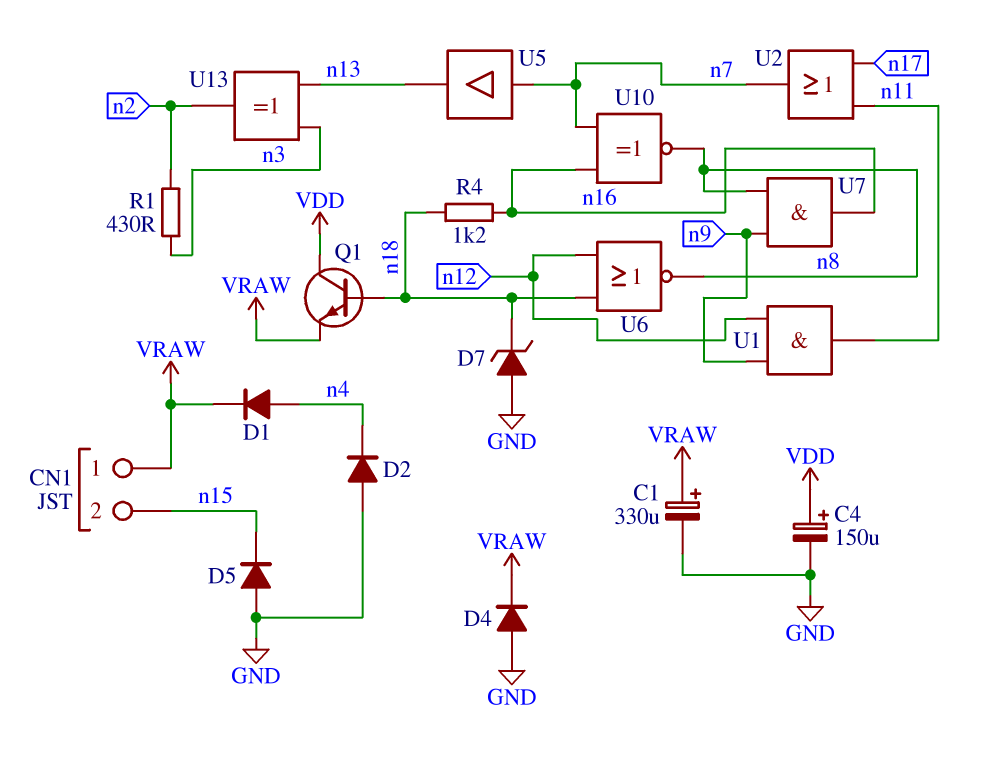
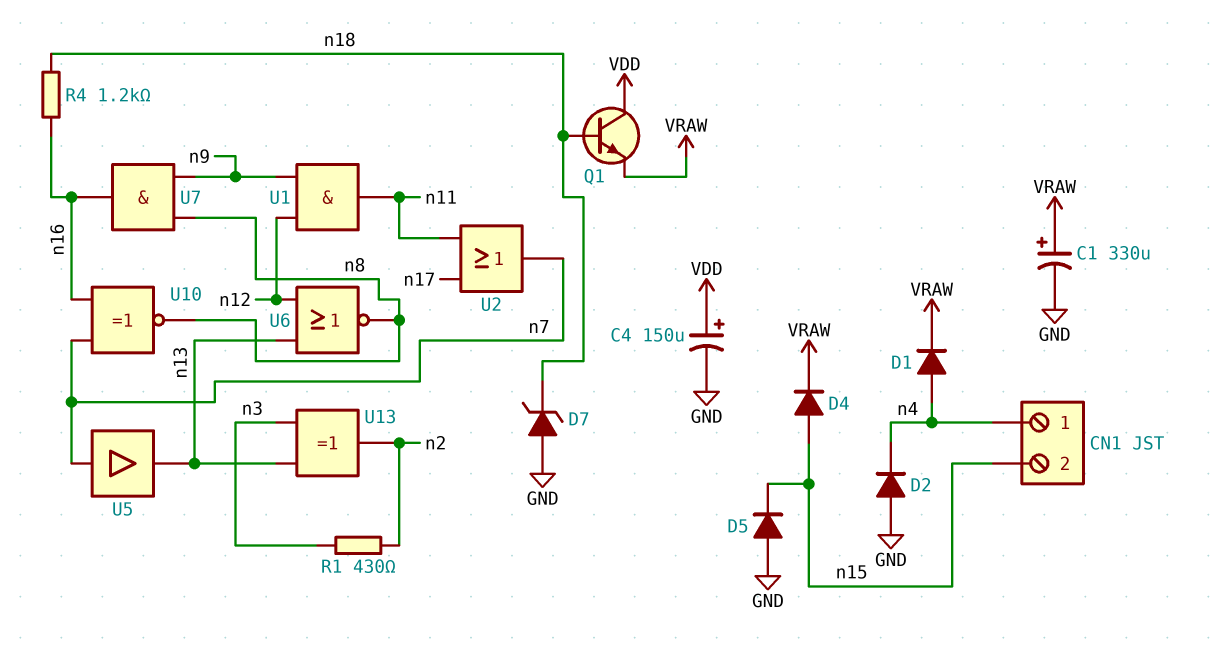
CN1 pin 1: VRAW -> n4
D4: diode (A GND, K VRAW) -> diode (A n15, K VRAW)
U6: NOR (in n12, in n18, out n8) -> NOR (in n12, in n13, out n8)

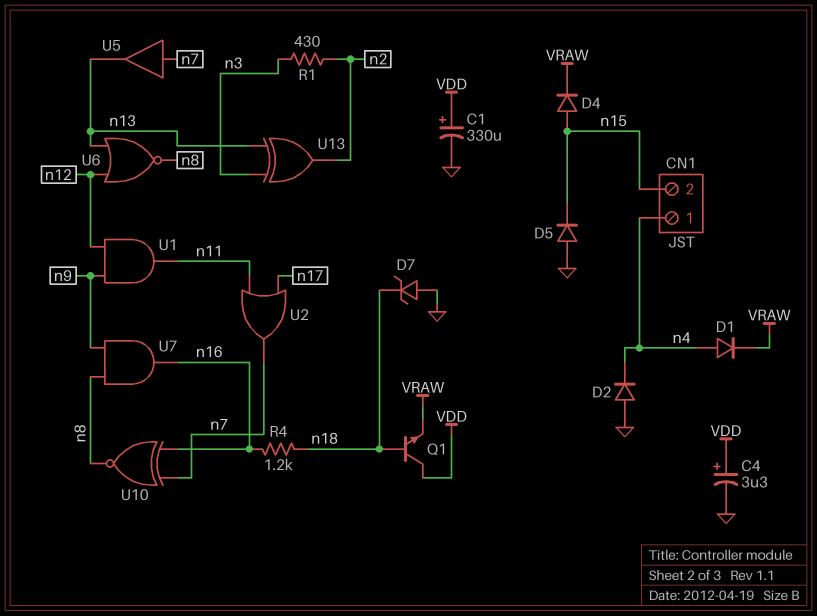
C1: 330uF (plus VRAW, minus GND) -> 330uF (plus VDD, minus GND)
C4: 150uF (plus VDD, minus GND) -> 3.3uF (plus VDD, minus GND)

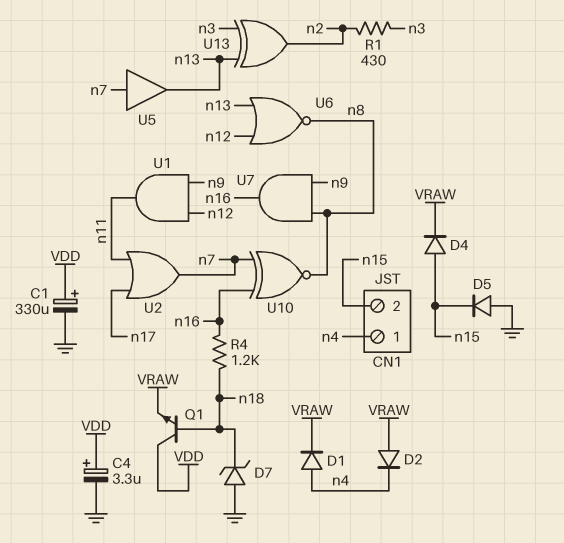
D2: diode (A GND, K n4) -> diode (A VRAW, K n4)

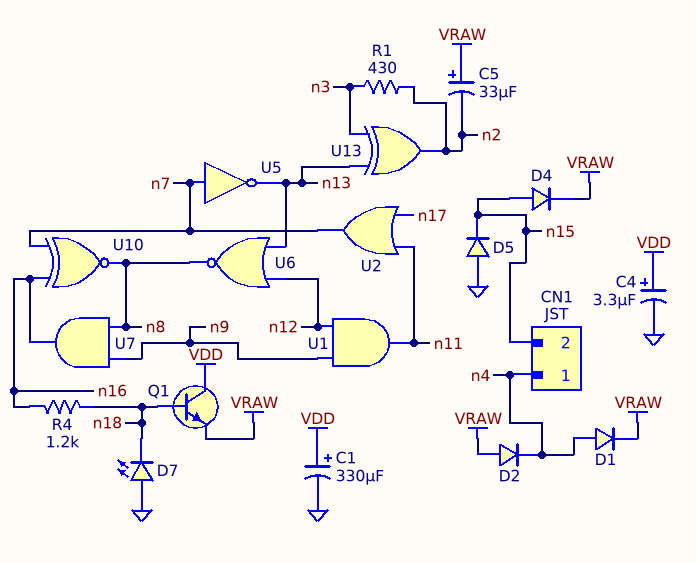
C5: none -> 33uF (plus VRAW, minus n2)
D7: zener (A GND, K n18) -> LED (A GND, K n18)
U5: buffer (in n7, out n13) -> NOT (in n7, out n13)

